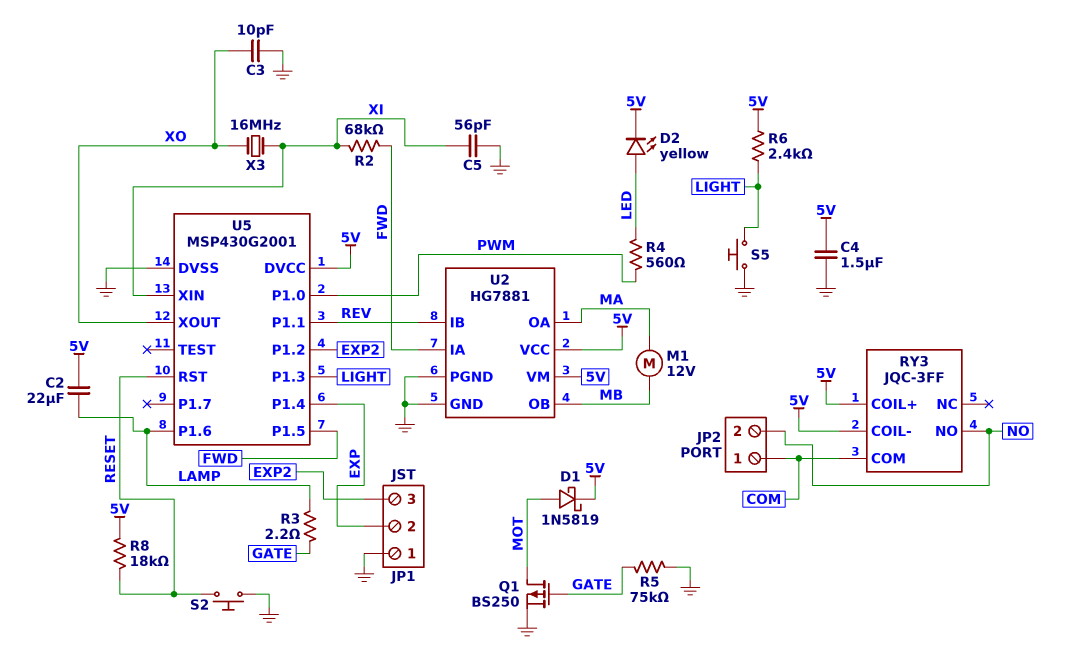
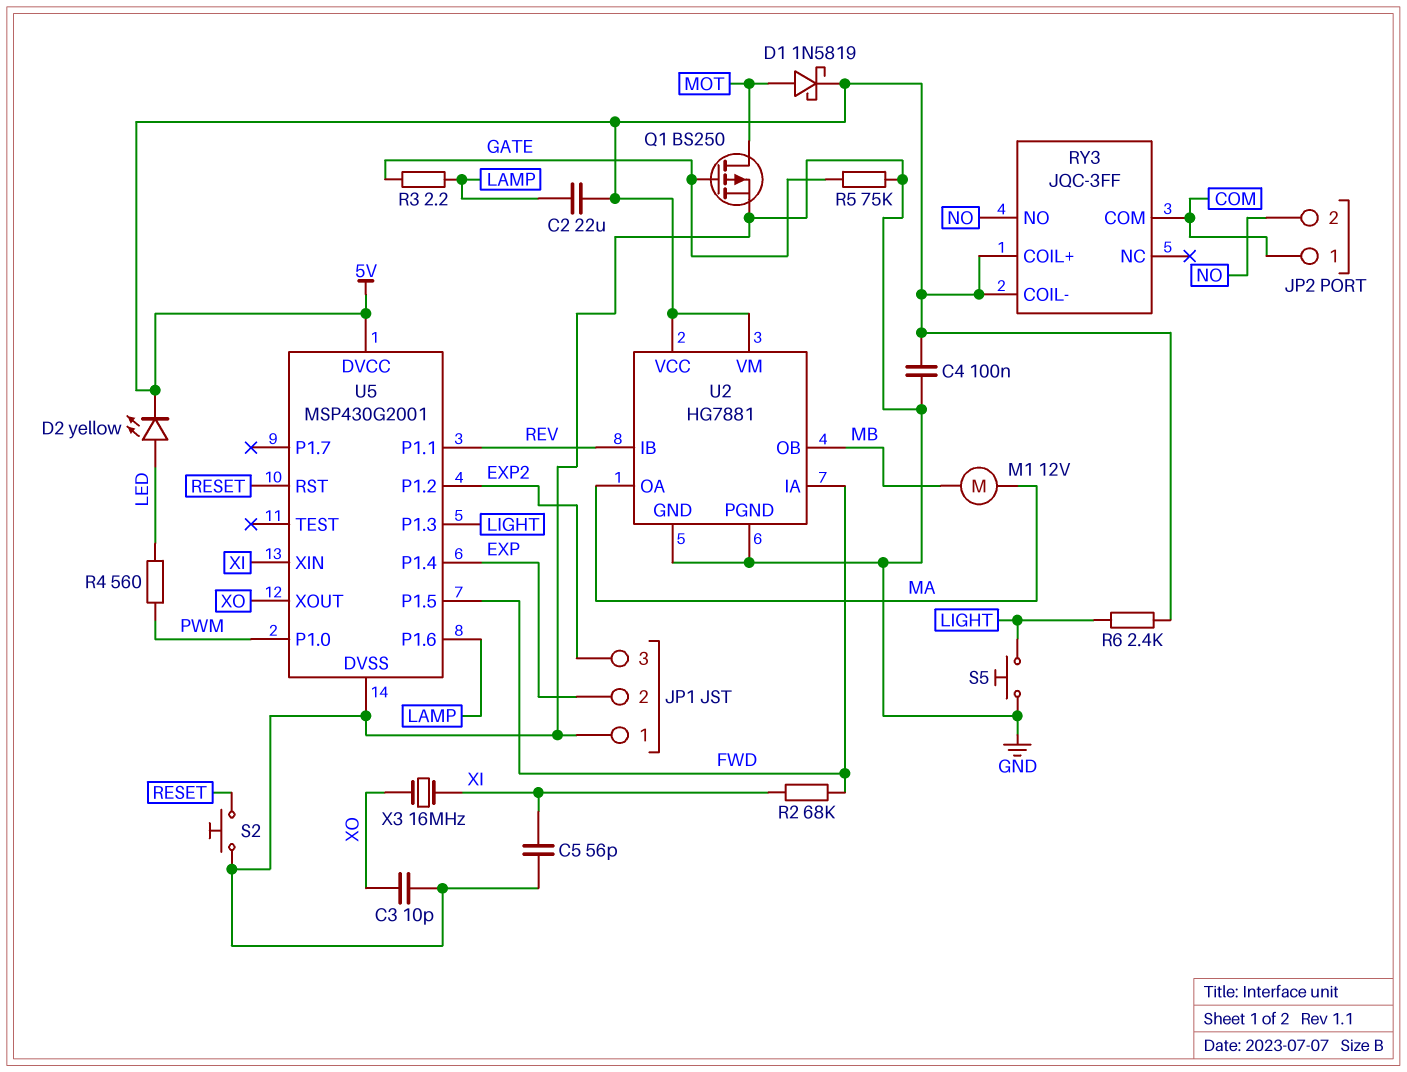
C4: 1.5uF (5V, GND) -> 100nF (5V, GND)
R8: 18k (5V, RESET) -> none

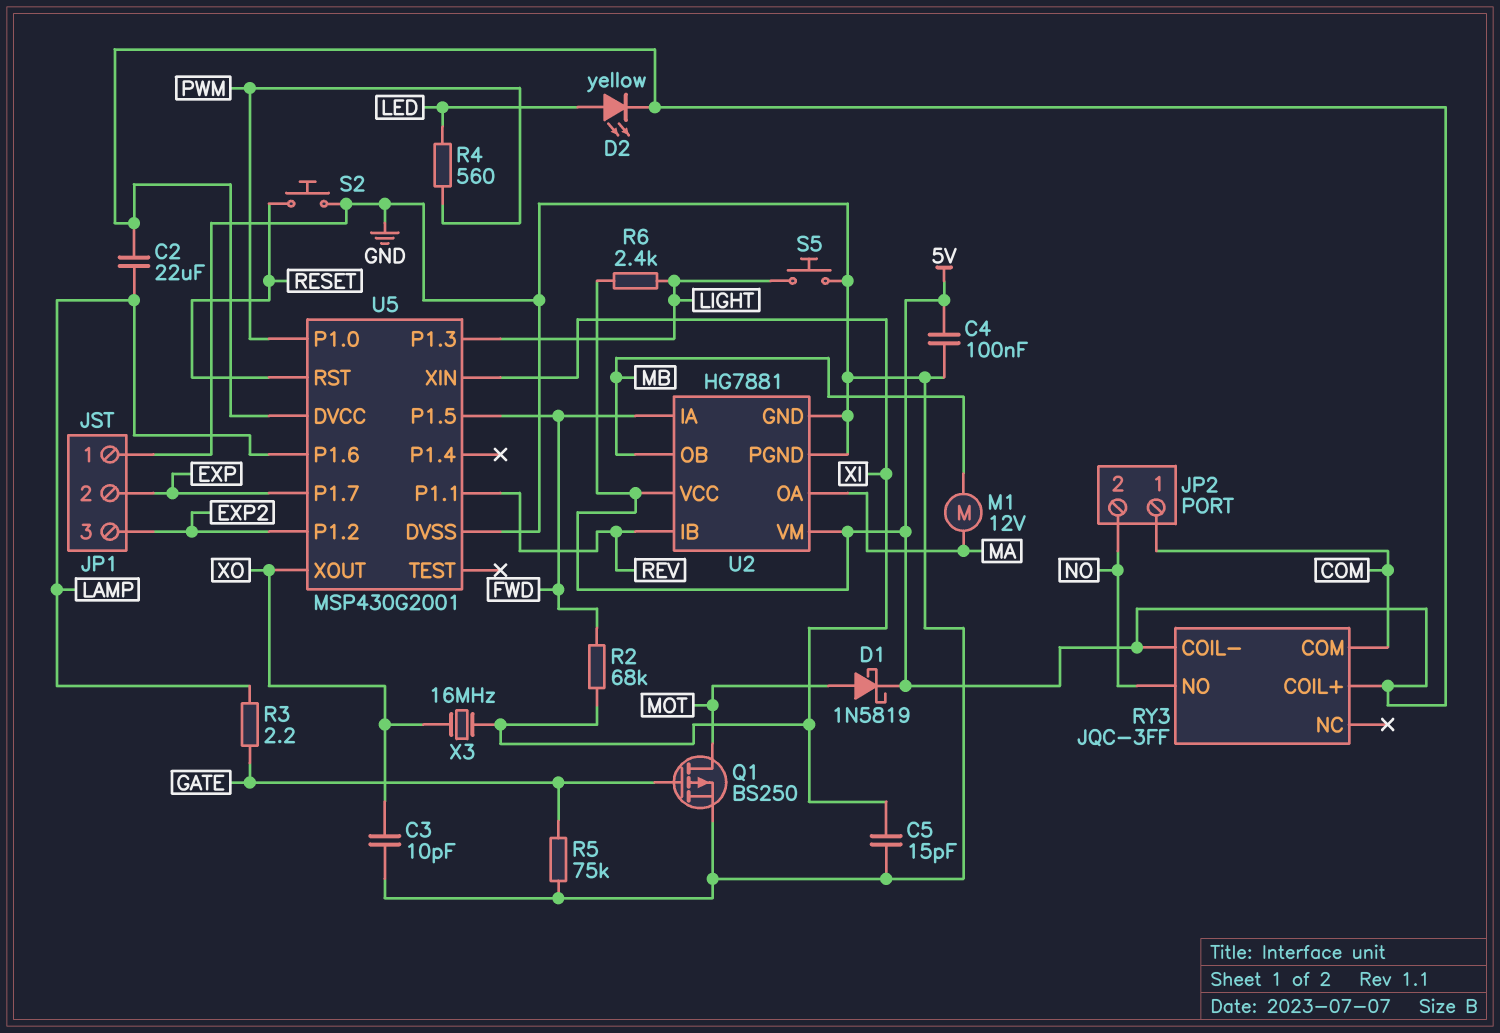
C5: 56pF (GND, XI) -> 15pF (GND, XI)
U5 pin P1.4: EXP -> none
U5 pin P1.7: none -> EXP

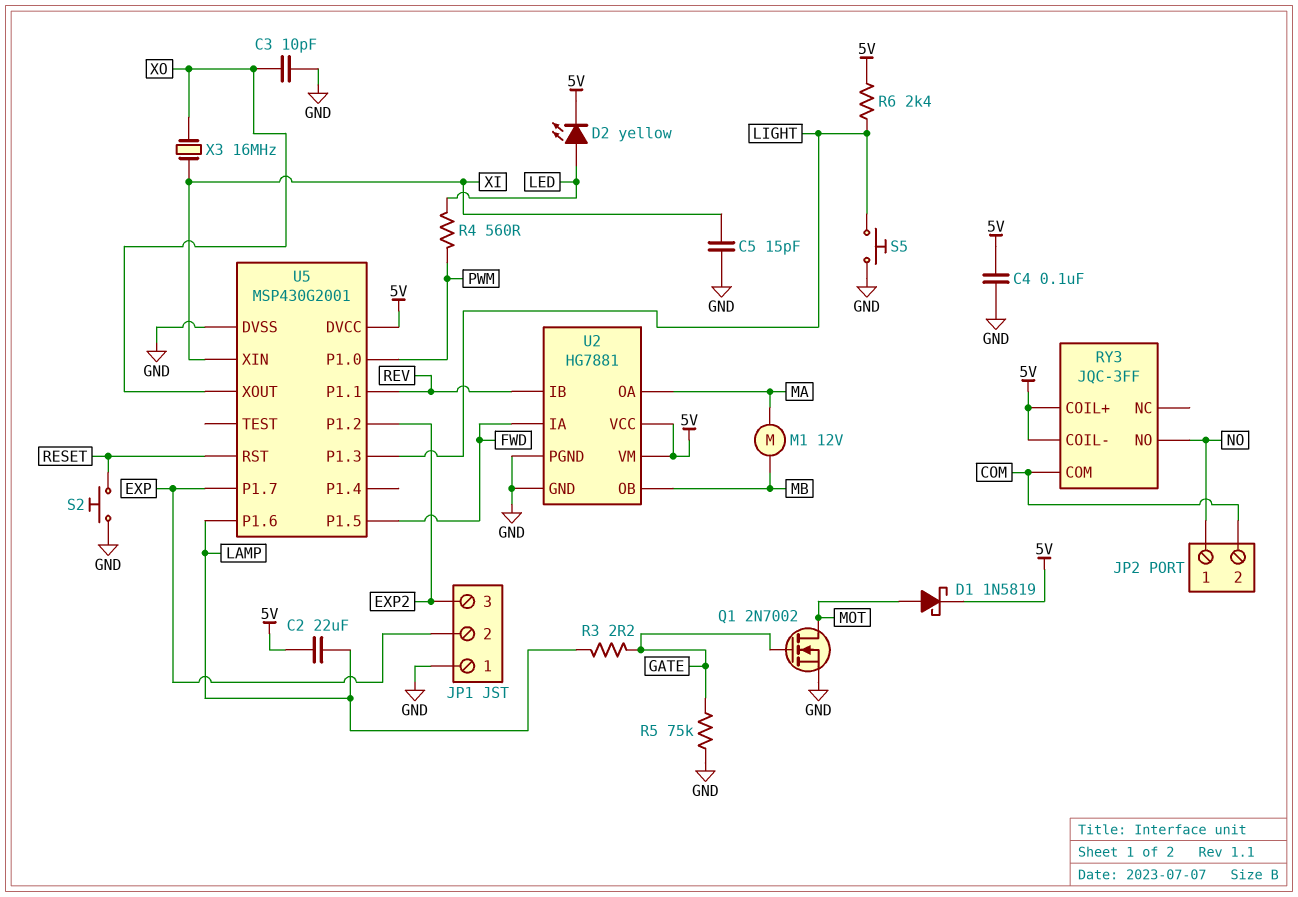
JP2 pin 1: COM -> NO
JP2 pin 2: NO -> COM
Q1: PMOS BS250 (G GATE, D MOT, S GND) -> NMOS 2N7002 (G GATE, D MOT, S GND)
R2: 68k (FWD, XI) -> none

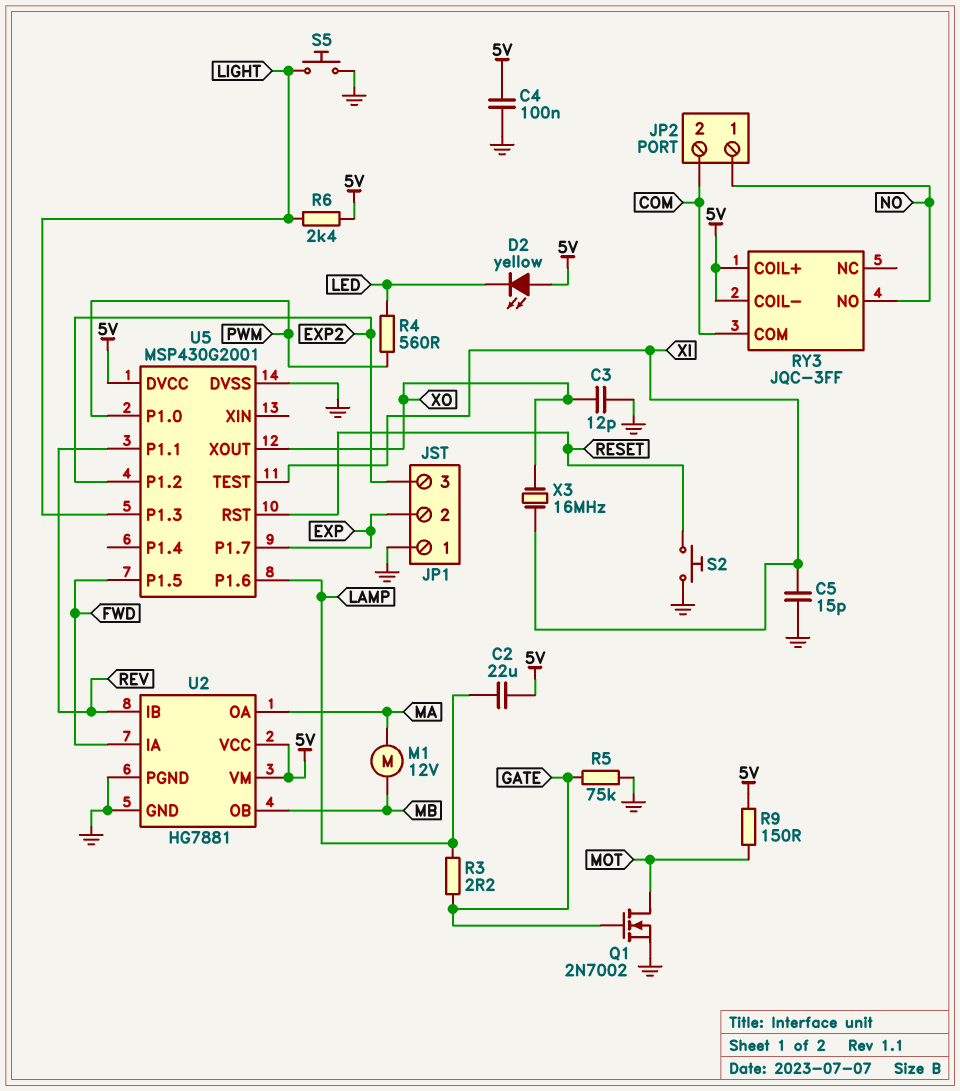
C3: 10pF (GND, XO) -> 12pF (GND, XO)
D1: schottky 1N5819 (A MOT, K 5V) -> none
D2: LED yellow (A LED, K 5V) -> LED yellow (A 5V, K LED)
R9: none -> 150 (5V, MOT)
U5 pin TEST: none -> XI
U5 pin XIN: XI -> none

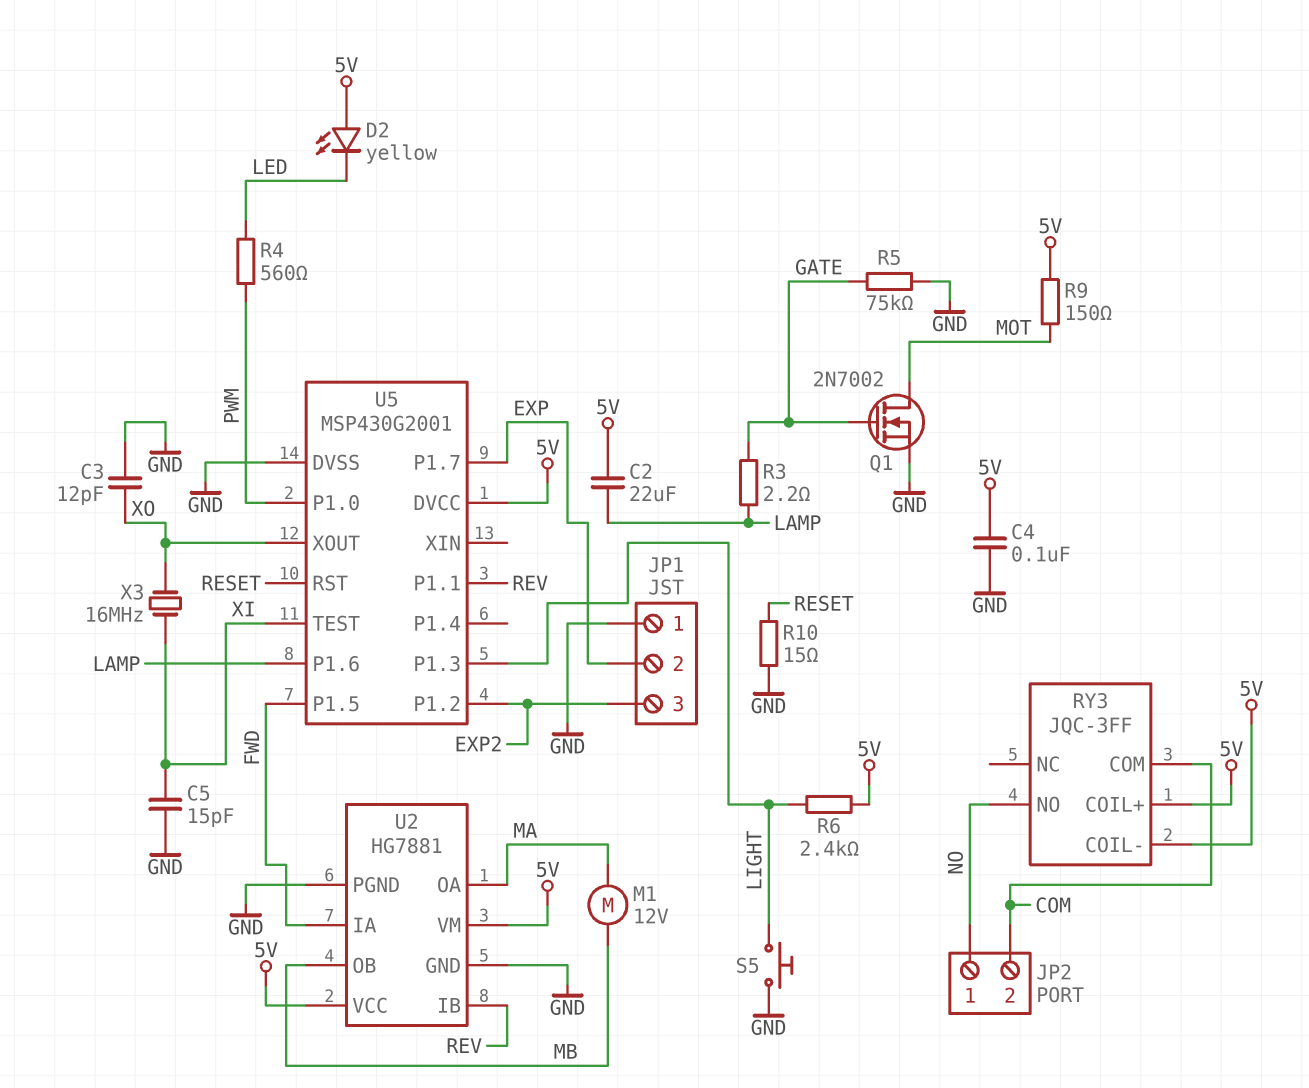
R10: none -> 15 (GND, RESET)
S2: button (GND, RESET) -> none

